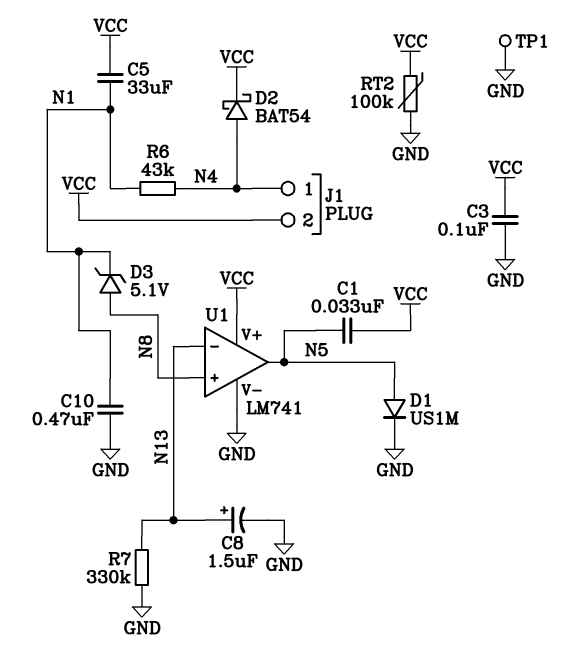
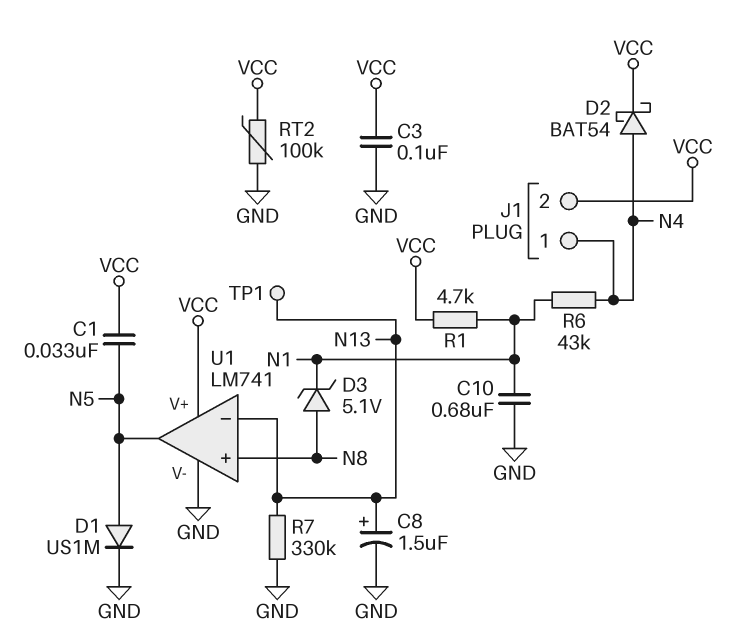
C5: 33uF (N1, VCC) -> none
C10: 470nF (GND, N1) -> 680nF (GND, N1)
R1: none -> 4.7k (N1, VCC)
TP1: test point (GND) -> test point (N13)

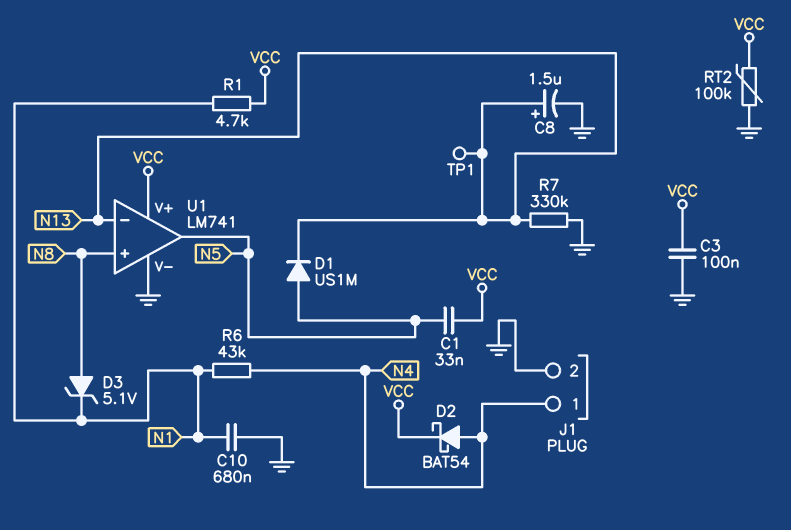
D1: diode US1M (A N5, K GND) -> diode US1M (A N5, K N13)
J1 pin 2: VCC -> GND

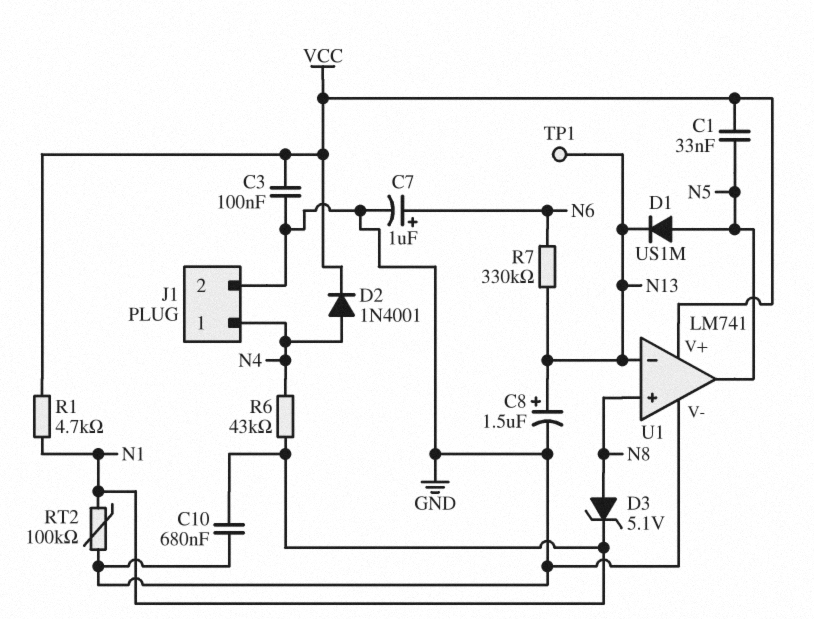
C7: none -> 1uF (plus N6, minus GND)
D2: schottky BAT54 (A N4, K VCC) -> diode 1N4001 (A N4, K VCC)
R7: 330k (GND, N13) -> 330k (N6, N13)
RT2: 100k (GND, VCC) -> 100k (GND, N1)

